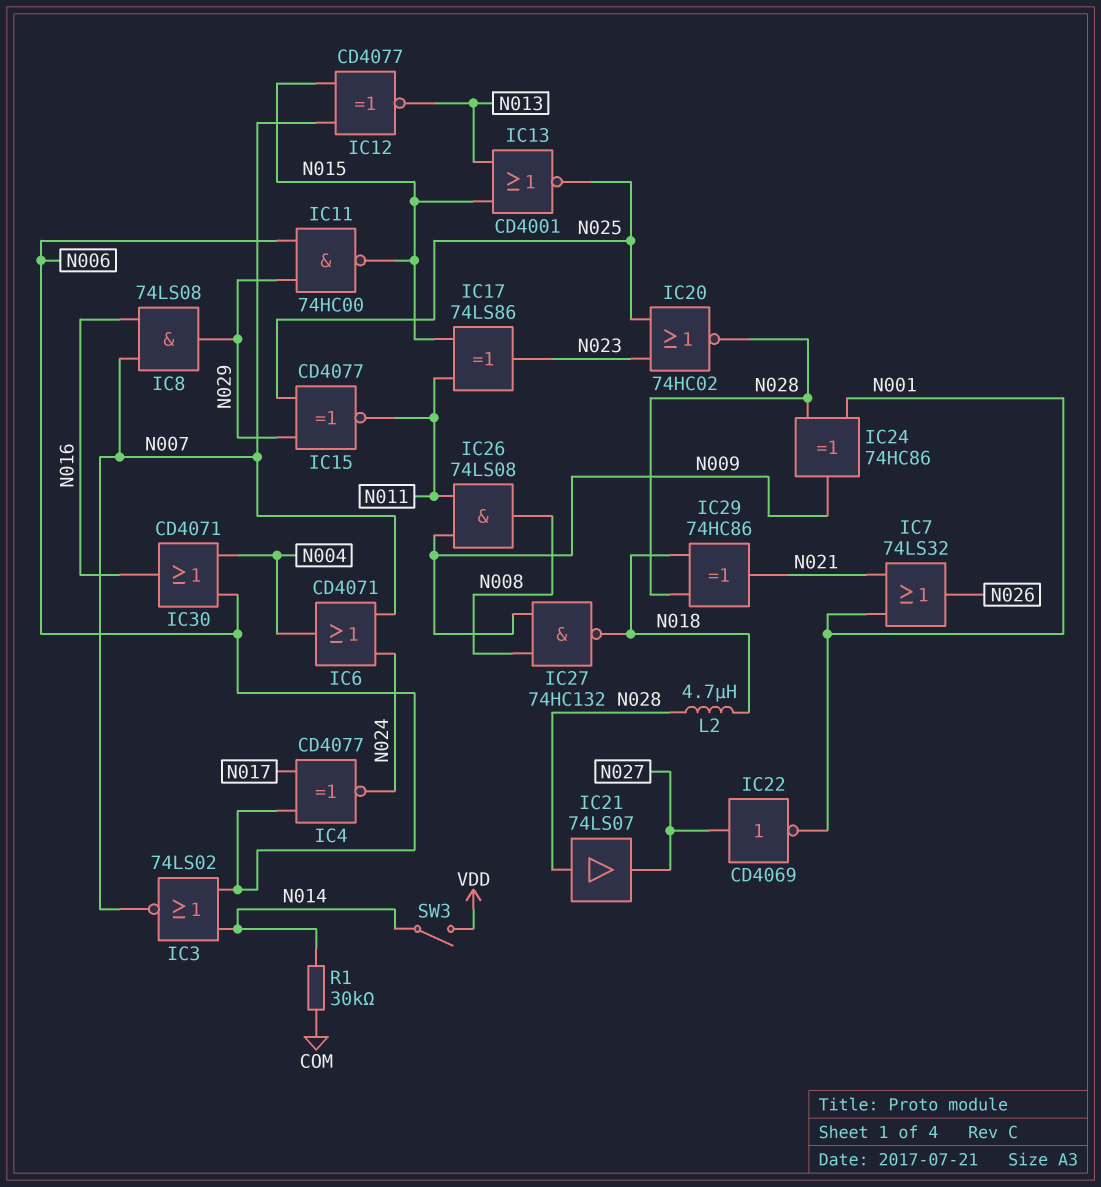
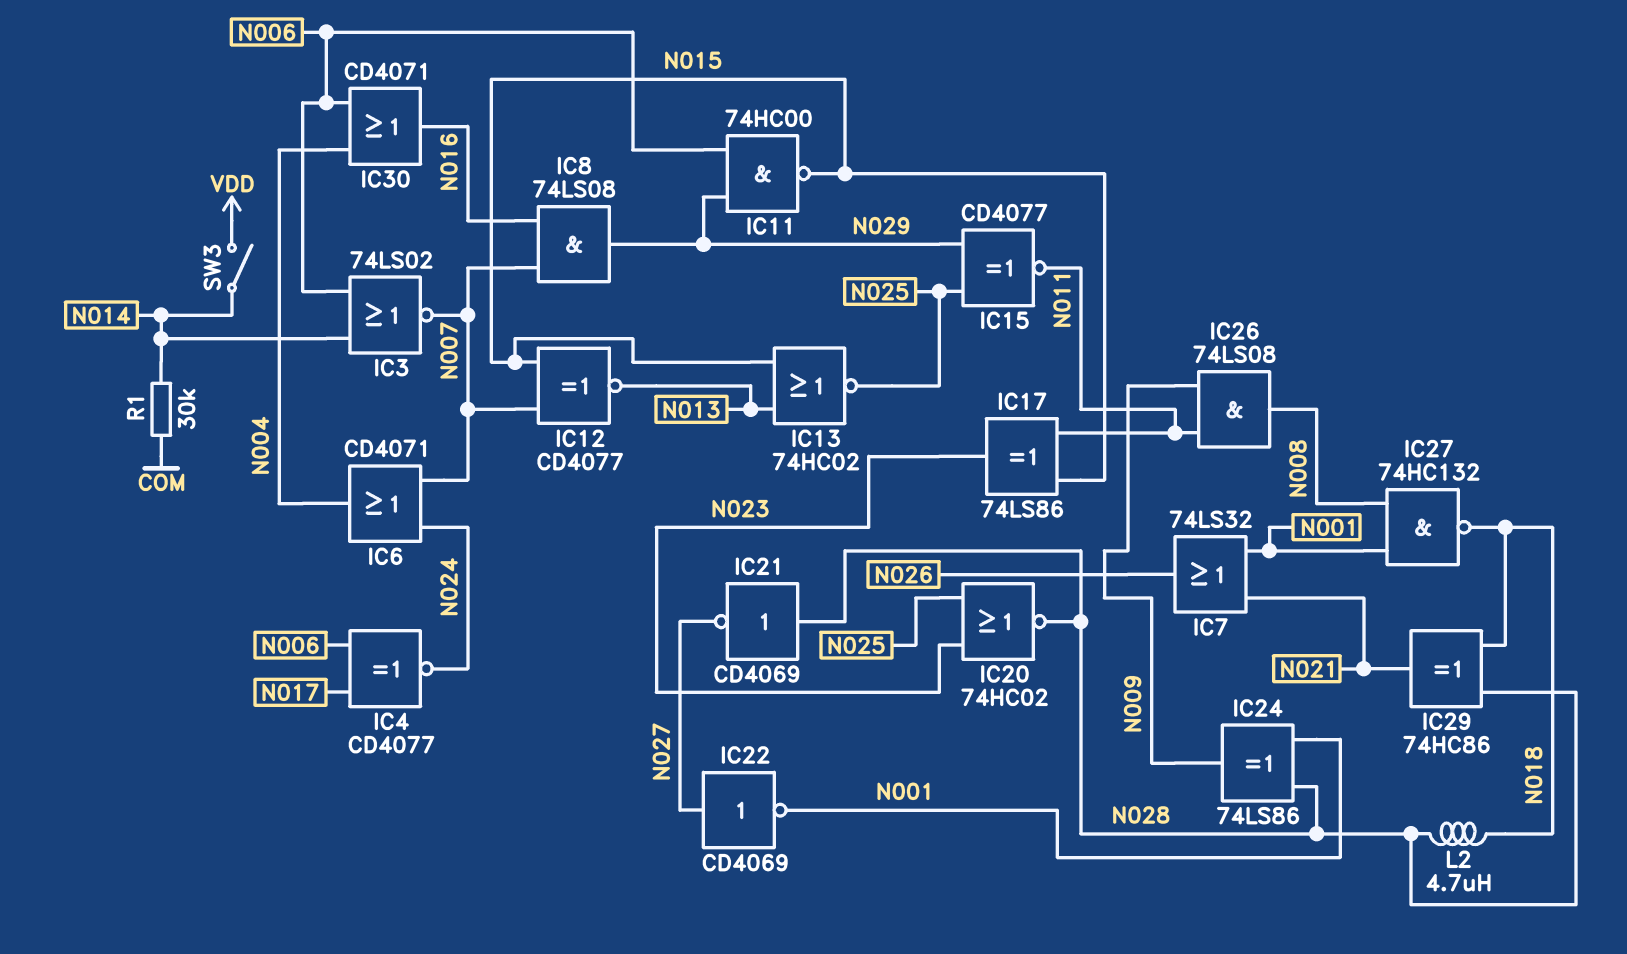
IC13: NOR CD4001 (in N013, in N015, out N025) -> NOR 74HC02 (in N013, in N015, out N025)
IC21: buffer 74LS07 (in N028, out N027) -> NOT CD4069 (in N028, out N027)
IC24: XOR 74HC86 (in N001, in N028, out N009) -> XOR 74LS86 (in N001, in N028, out N009)
IC27: NAND 74HC132 (in N008, in N009, out N018) -> NAND 74HC132 (in N001, in N008, out N018)

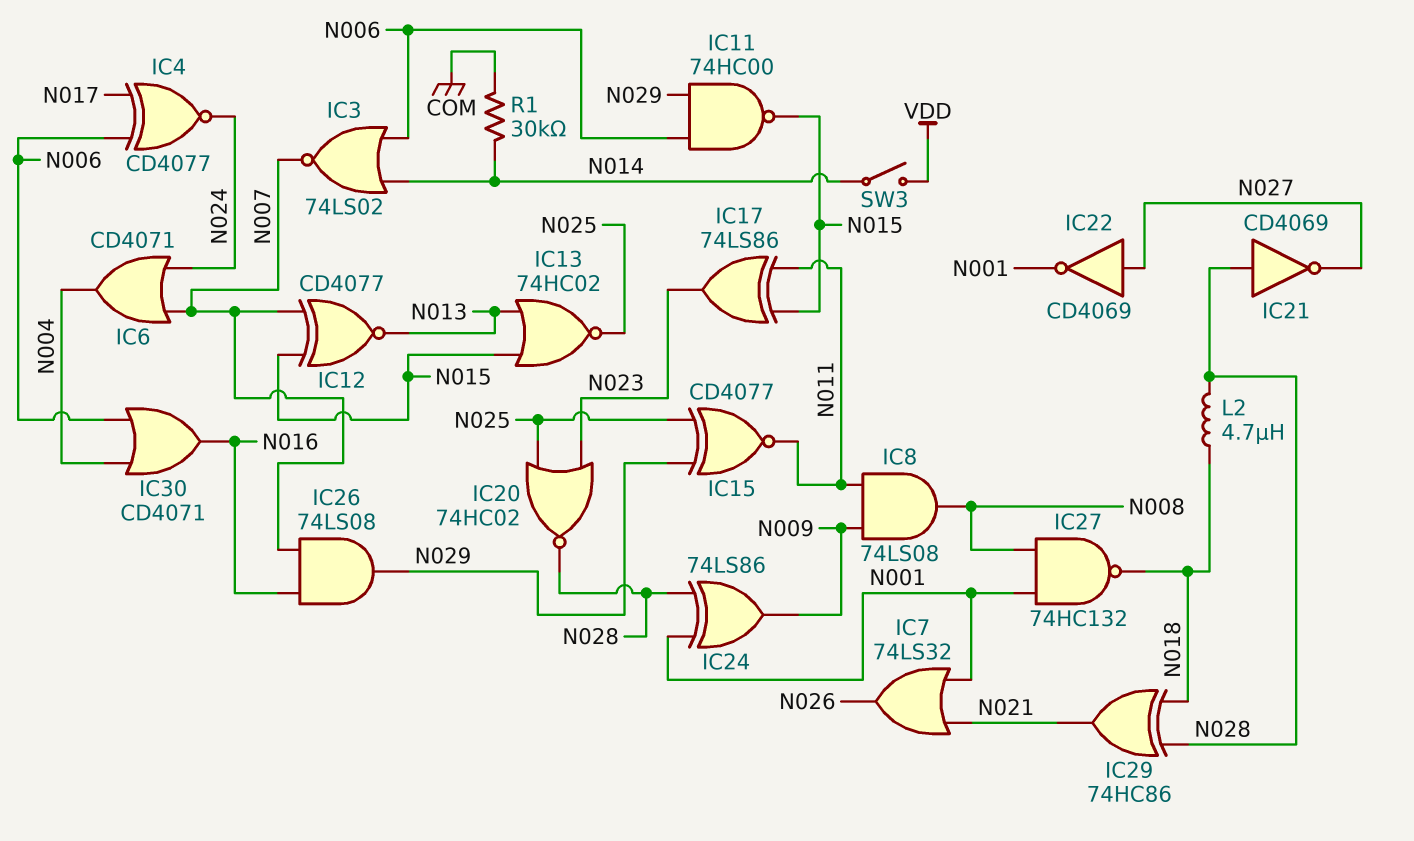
IC8: AND 74LS08 (in N007, in N016, out N029) -> AND 74LS08 (in N009, in N011, out N008)
IC26: AND 74LS08 (in N009, in N011, out N008) -> AND 74LS08 (in N007, in N016, out N029)

